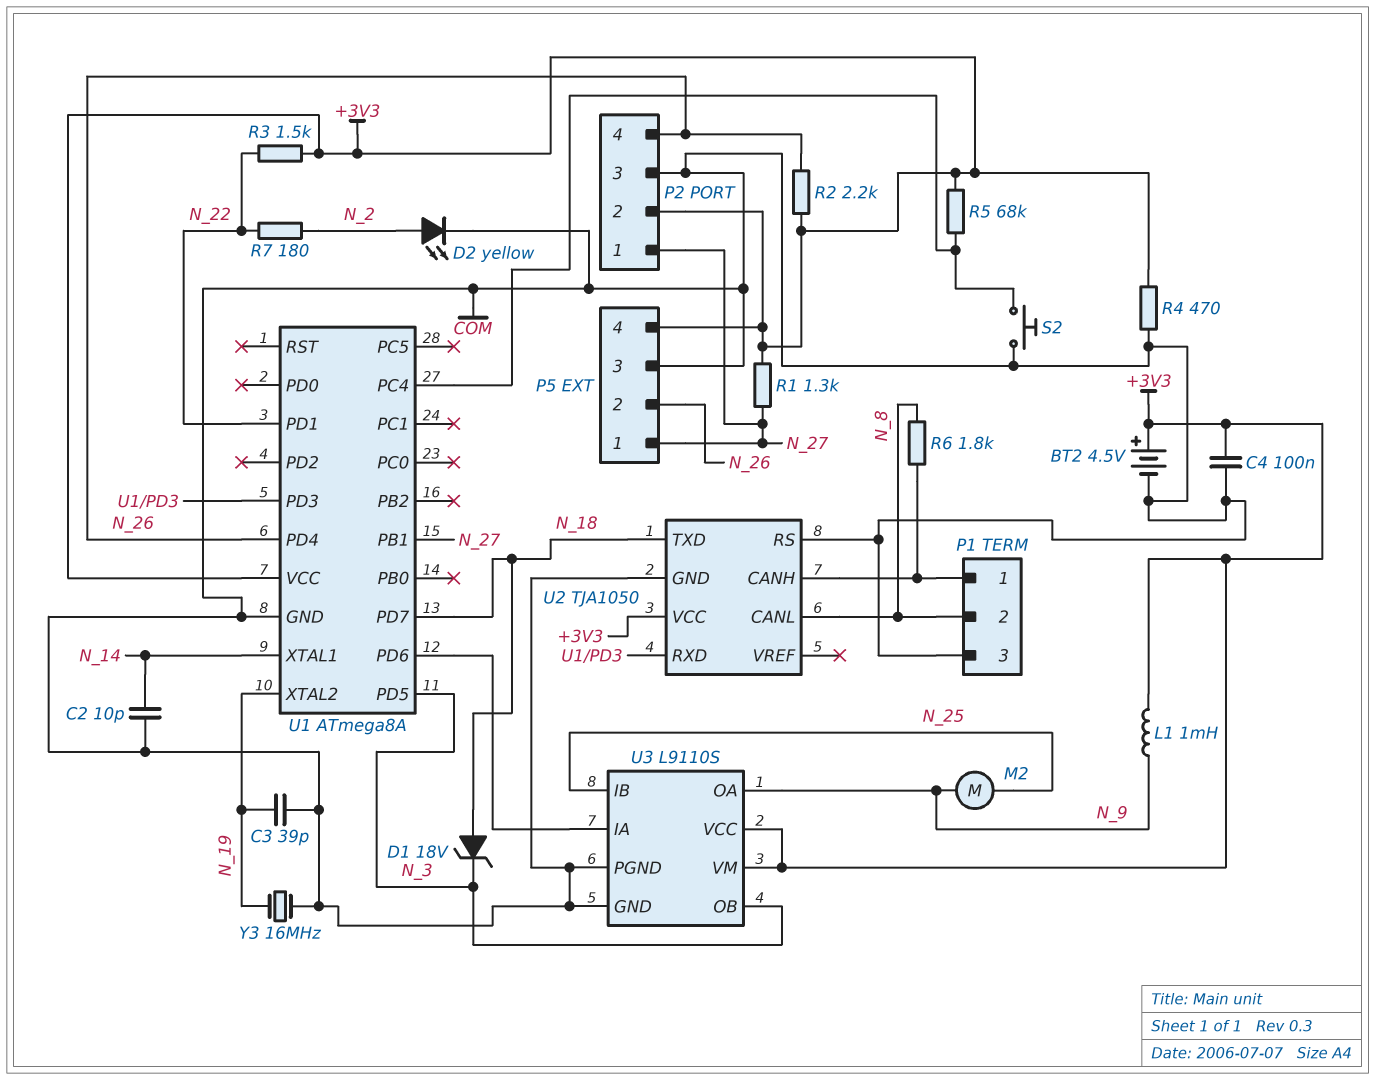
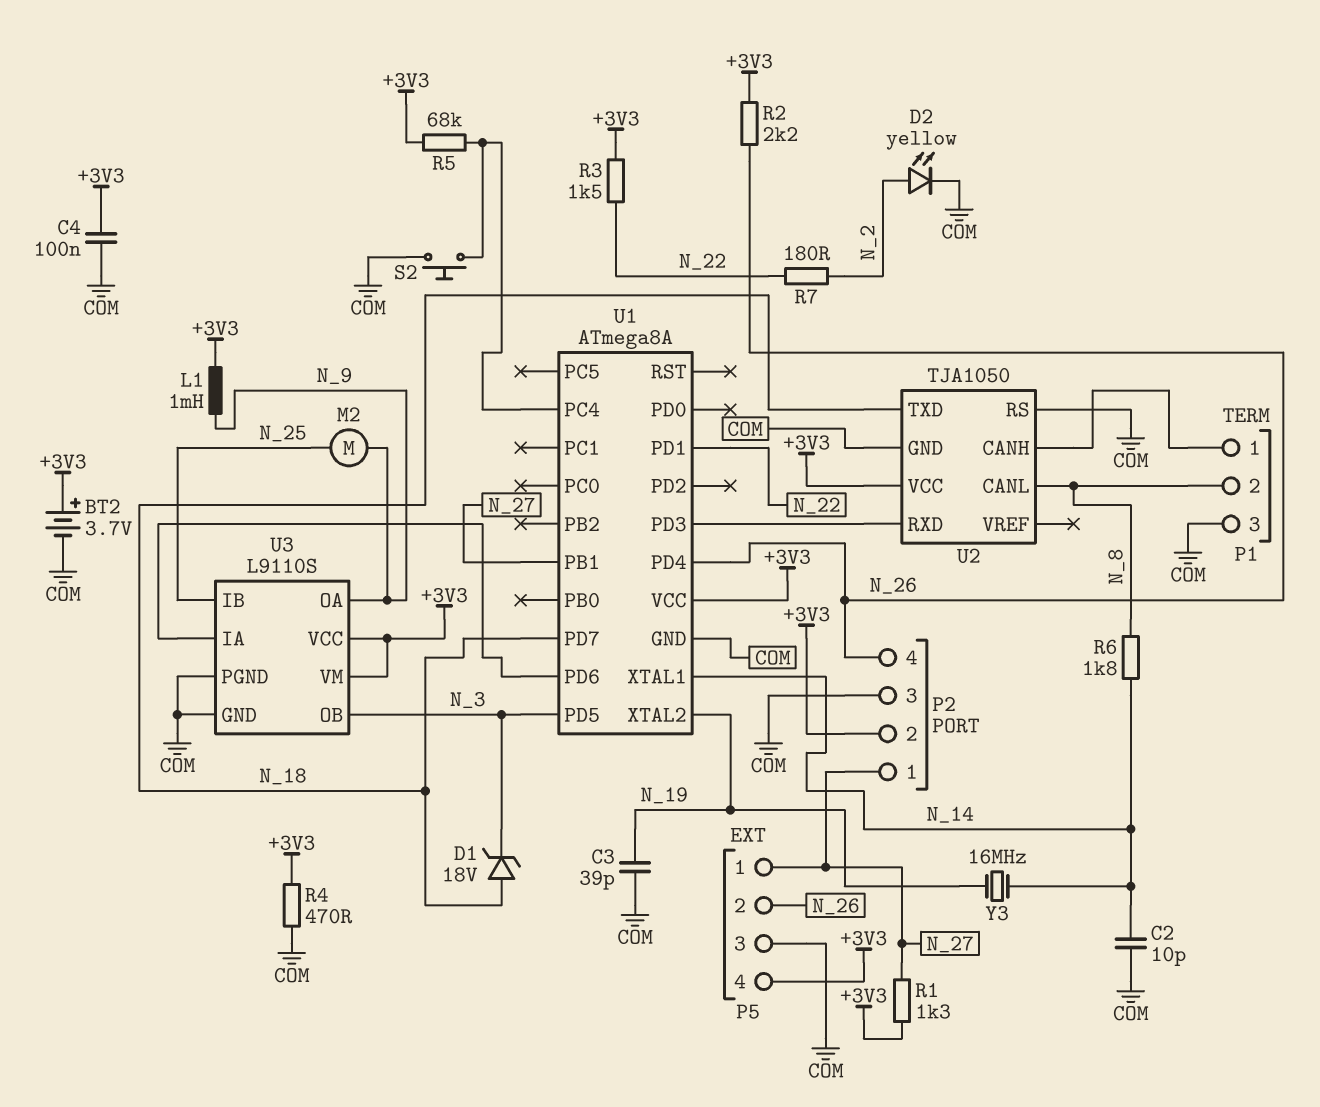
BT2: 4.5V (plus +3V3, minus COM) -> 3.7V (plus +3V3, minus COM)
R6: 1.8k (N_8, P1/1) -> 1.8k (N_8, N_14)
Y3: 16MHz (COM, N_19) -> 16MHz (N_14, N_19)

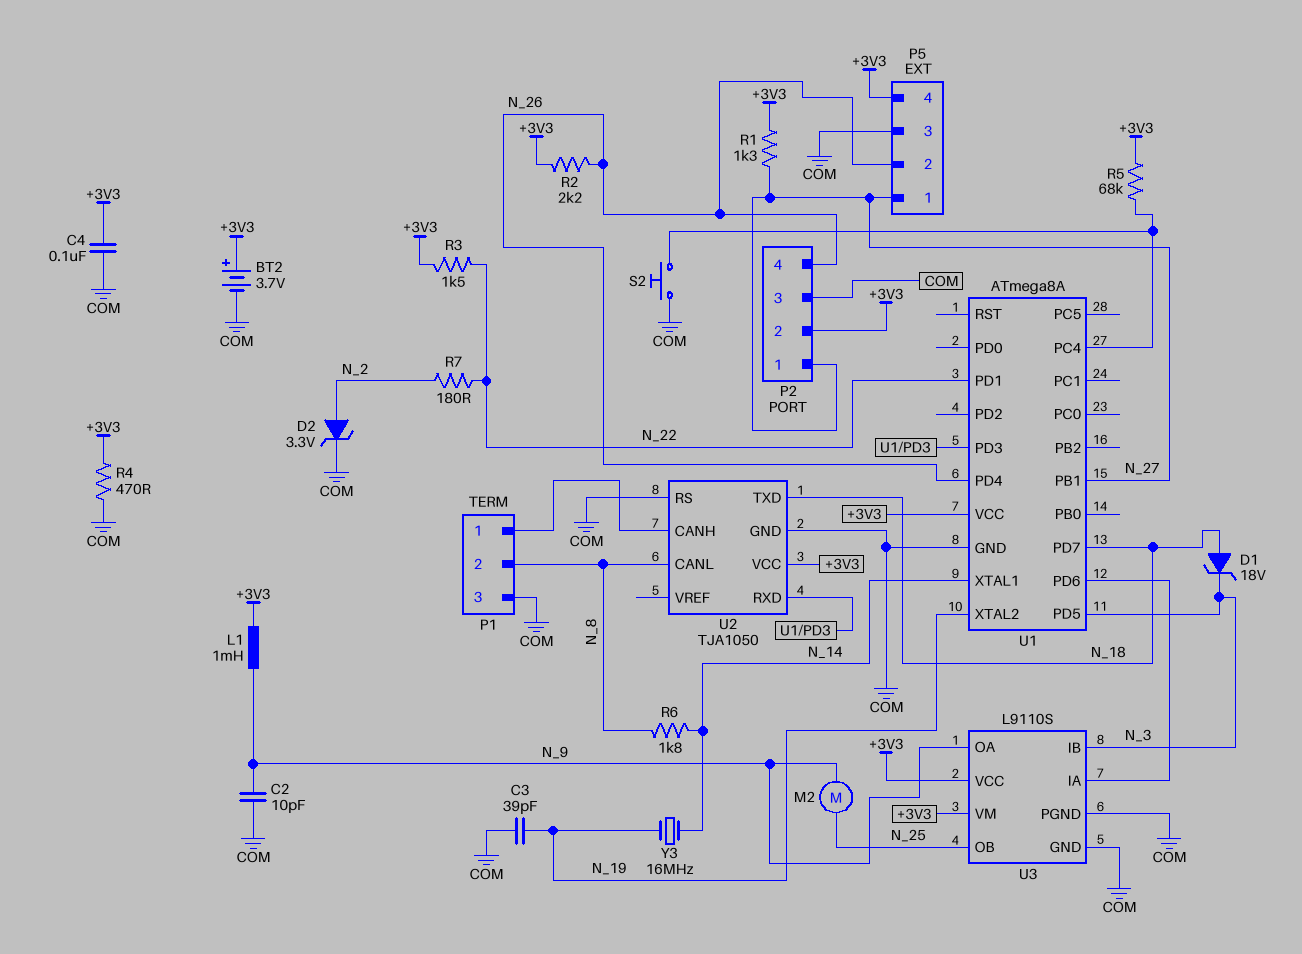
C2: 10pF (COM, N_14) -> 10pF (COM, N_9)
D2: LED yellow (A N_2, K COM) -> zener 3.3V (A N_2, K COM)
U3 pin IB: N_25 -> N_3
U3 pin OB: N_3 -> N_25

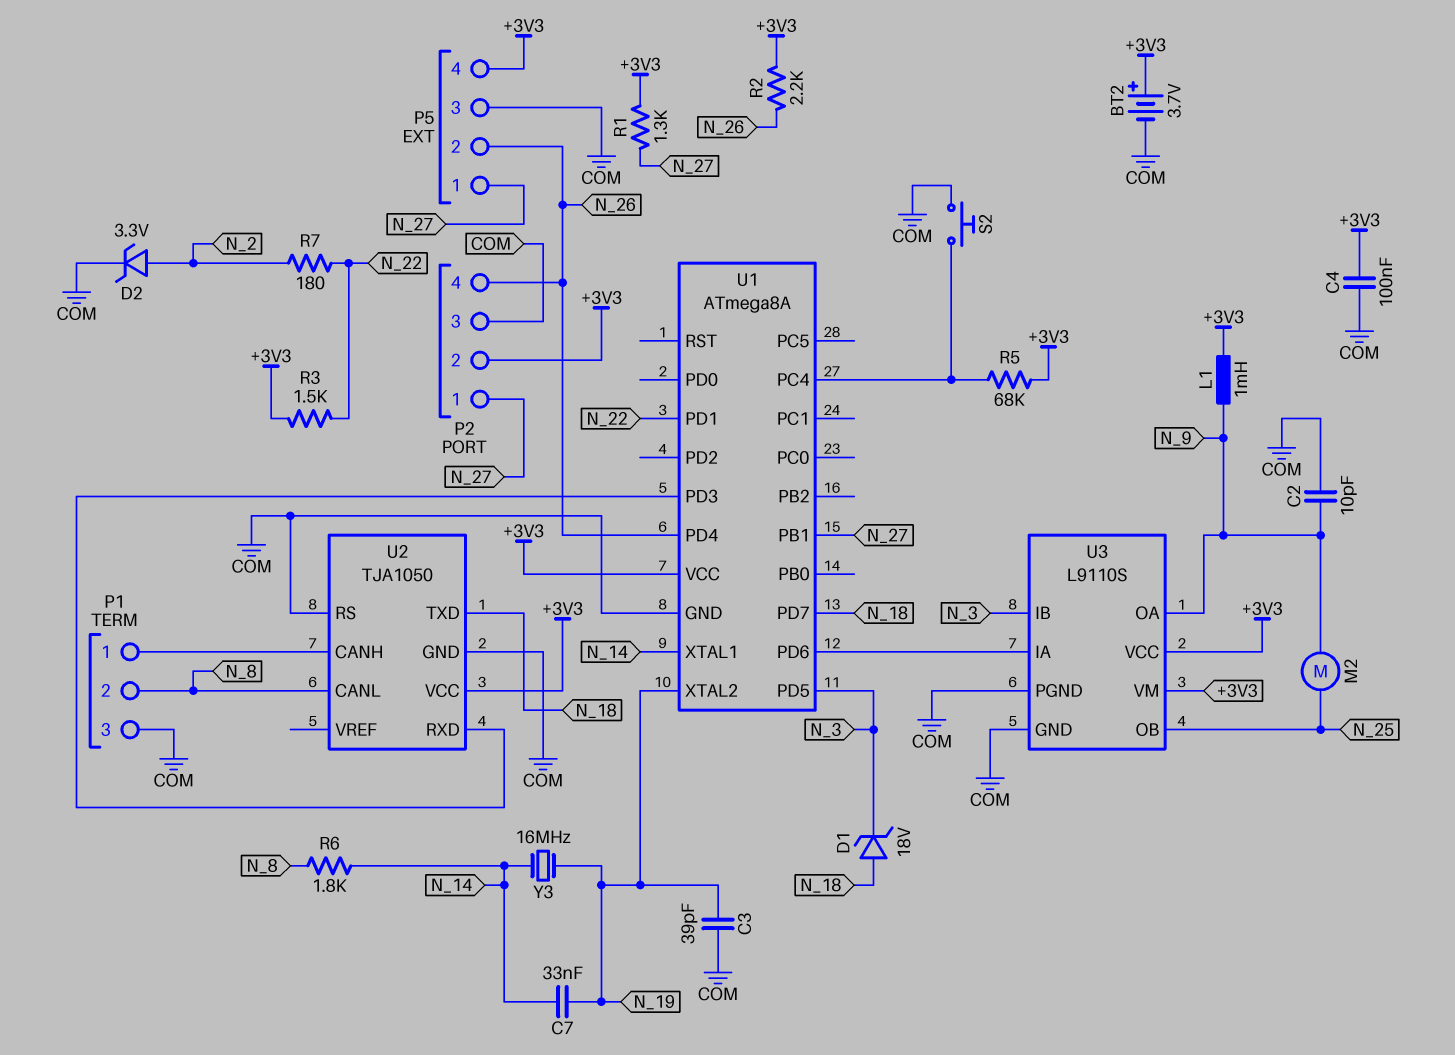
C7: none -> 33nF (N_14, N_19)
R4: 470 (+3V3, COM) -> none

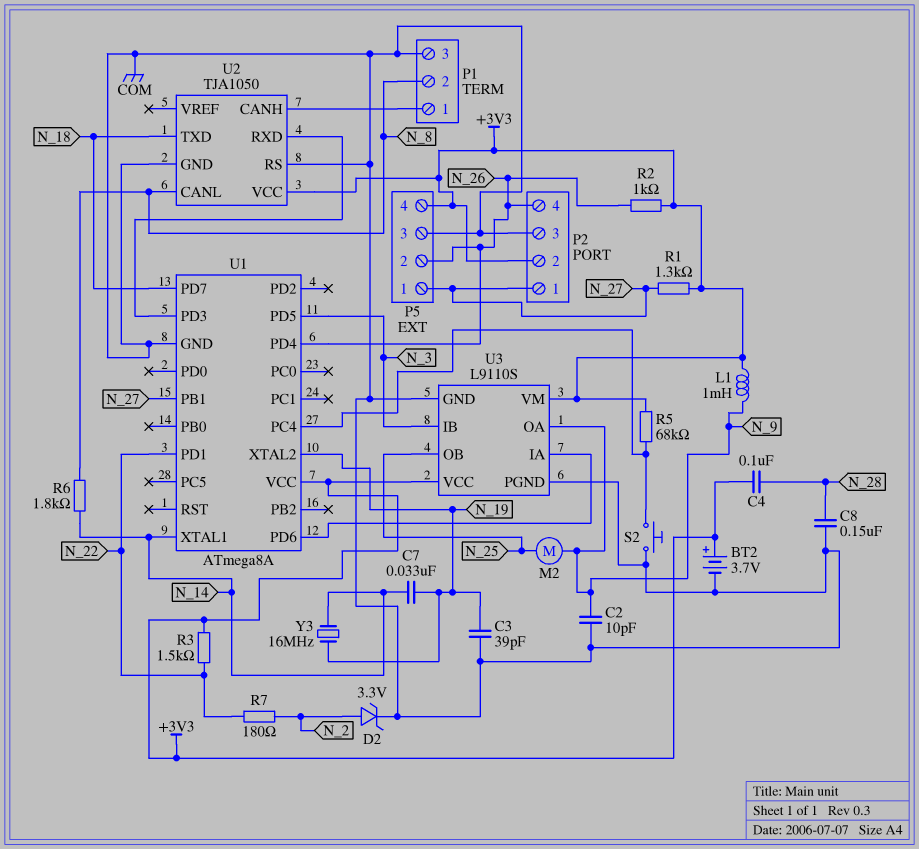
C4: 100nF (+3V3, COM) -> 100nF (+3V3, N_28)
C8: none -> 150nF (COM, N_28)
D1: zener 18V (A N_18, K N_3) -> none
R2: 2.2k (+3V3, N_26) -> 1k (+3V3, N_26)

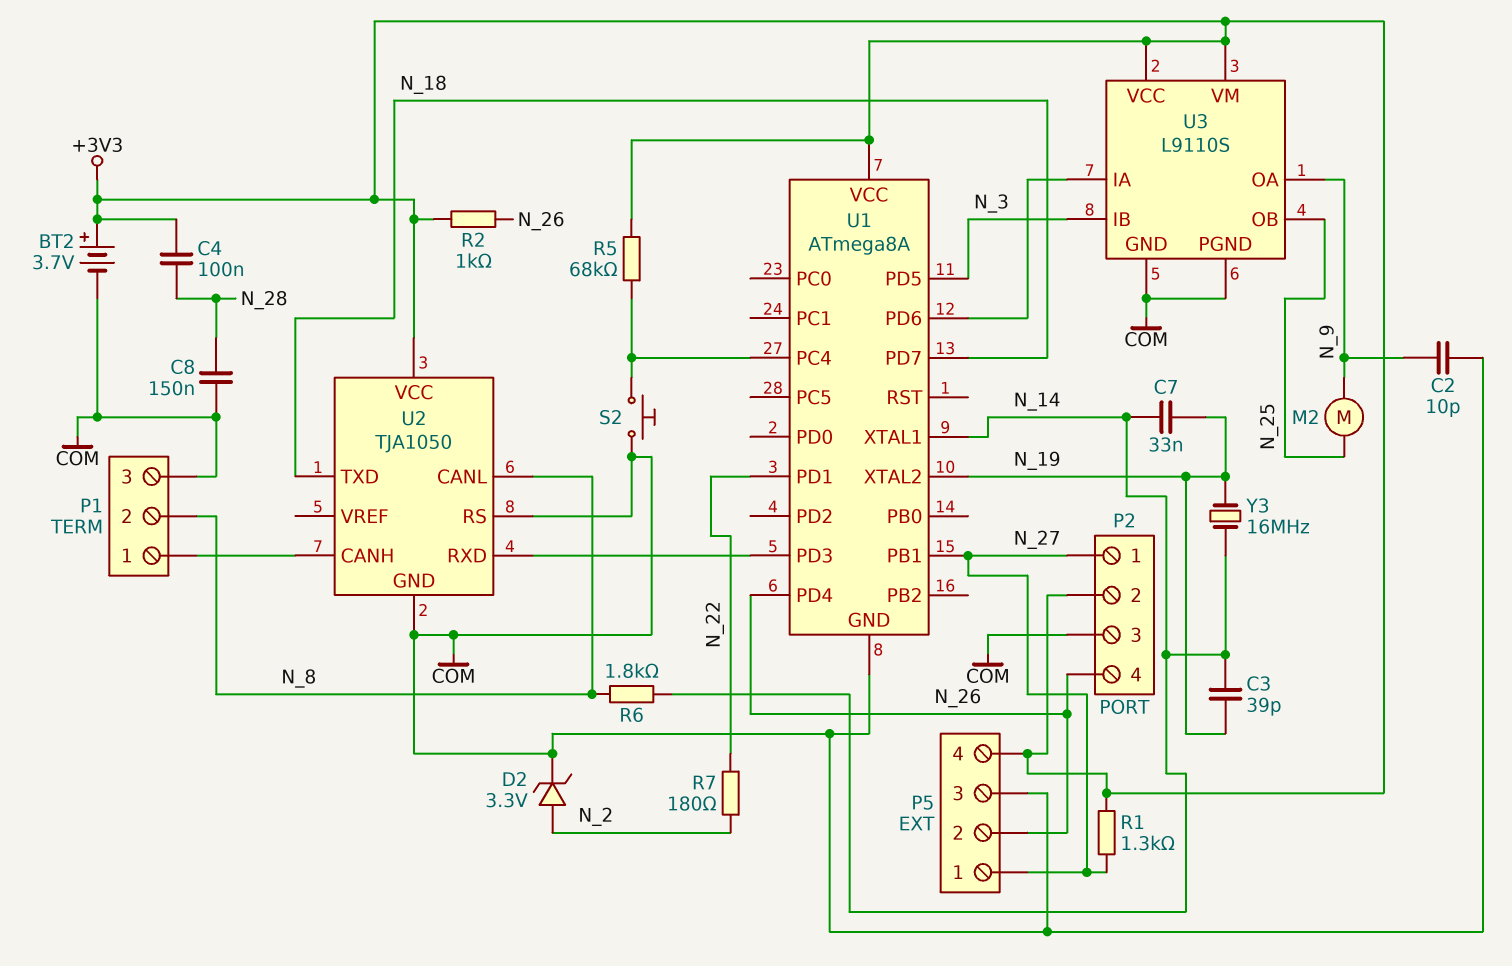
C3: 39pF (COM, N_19) -> 39pF (N_14, N_19)
L1: 1mH (+3V3, N_9) -> none
R3: 1.5k (+3V3, N_22) -> none

